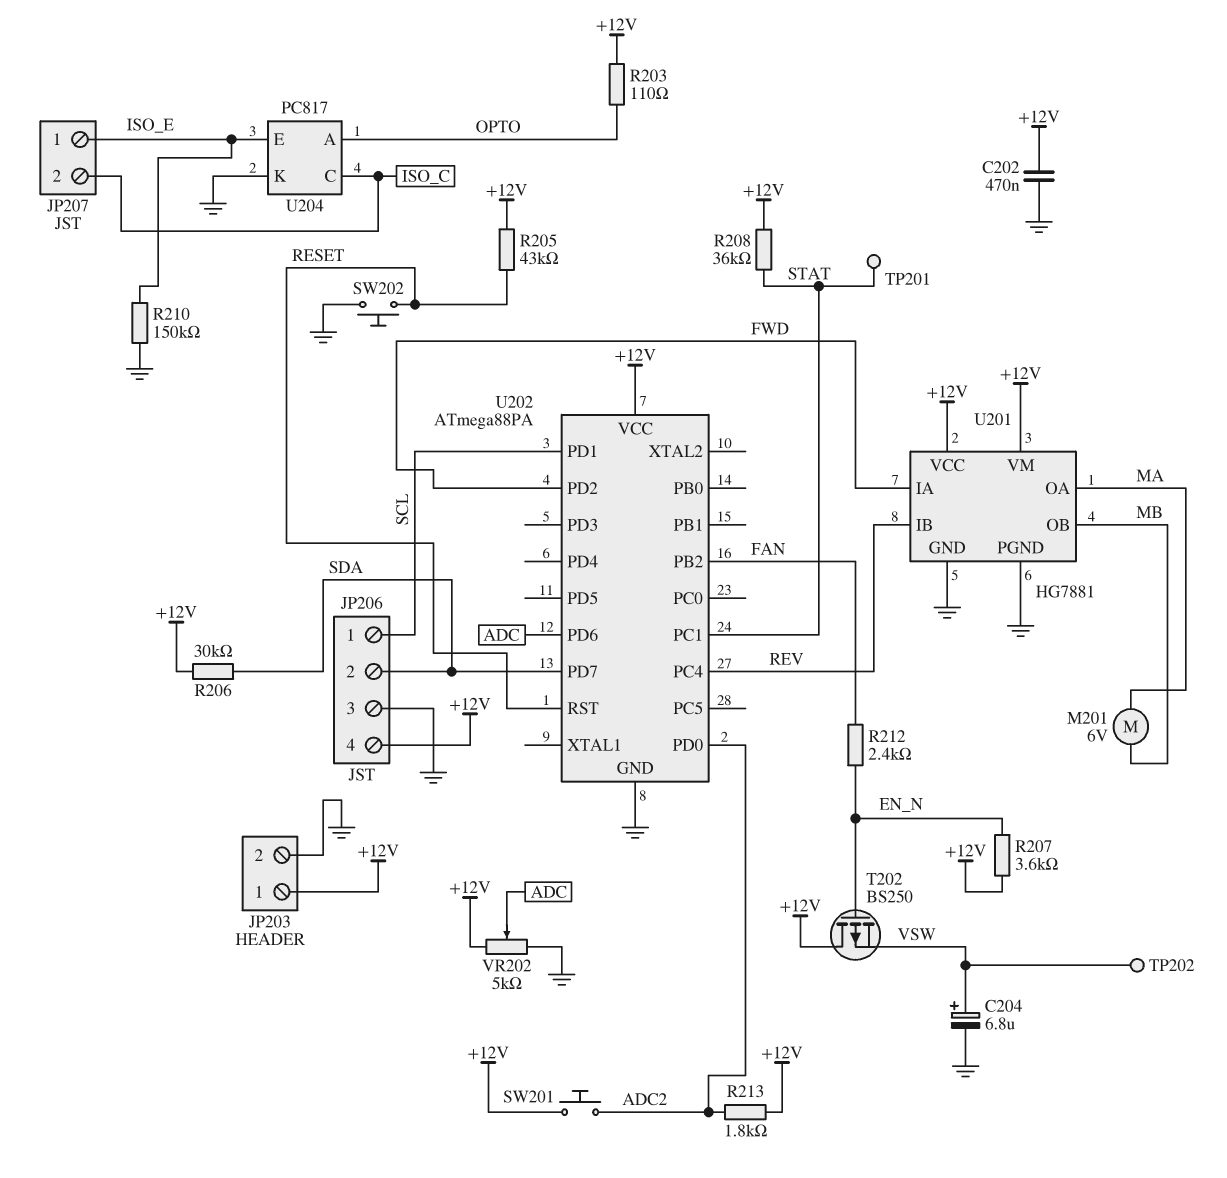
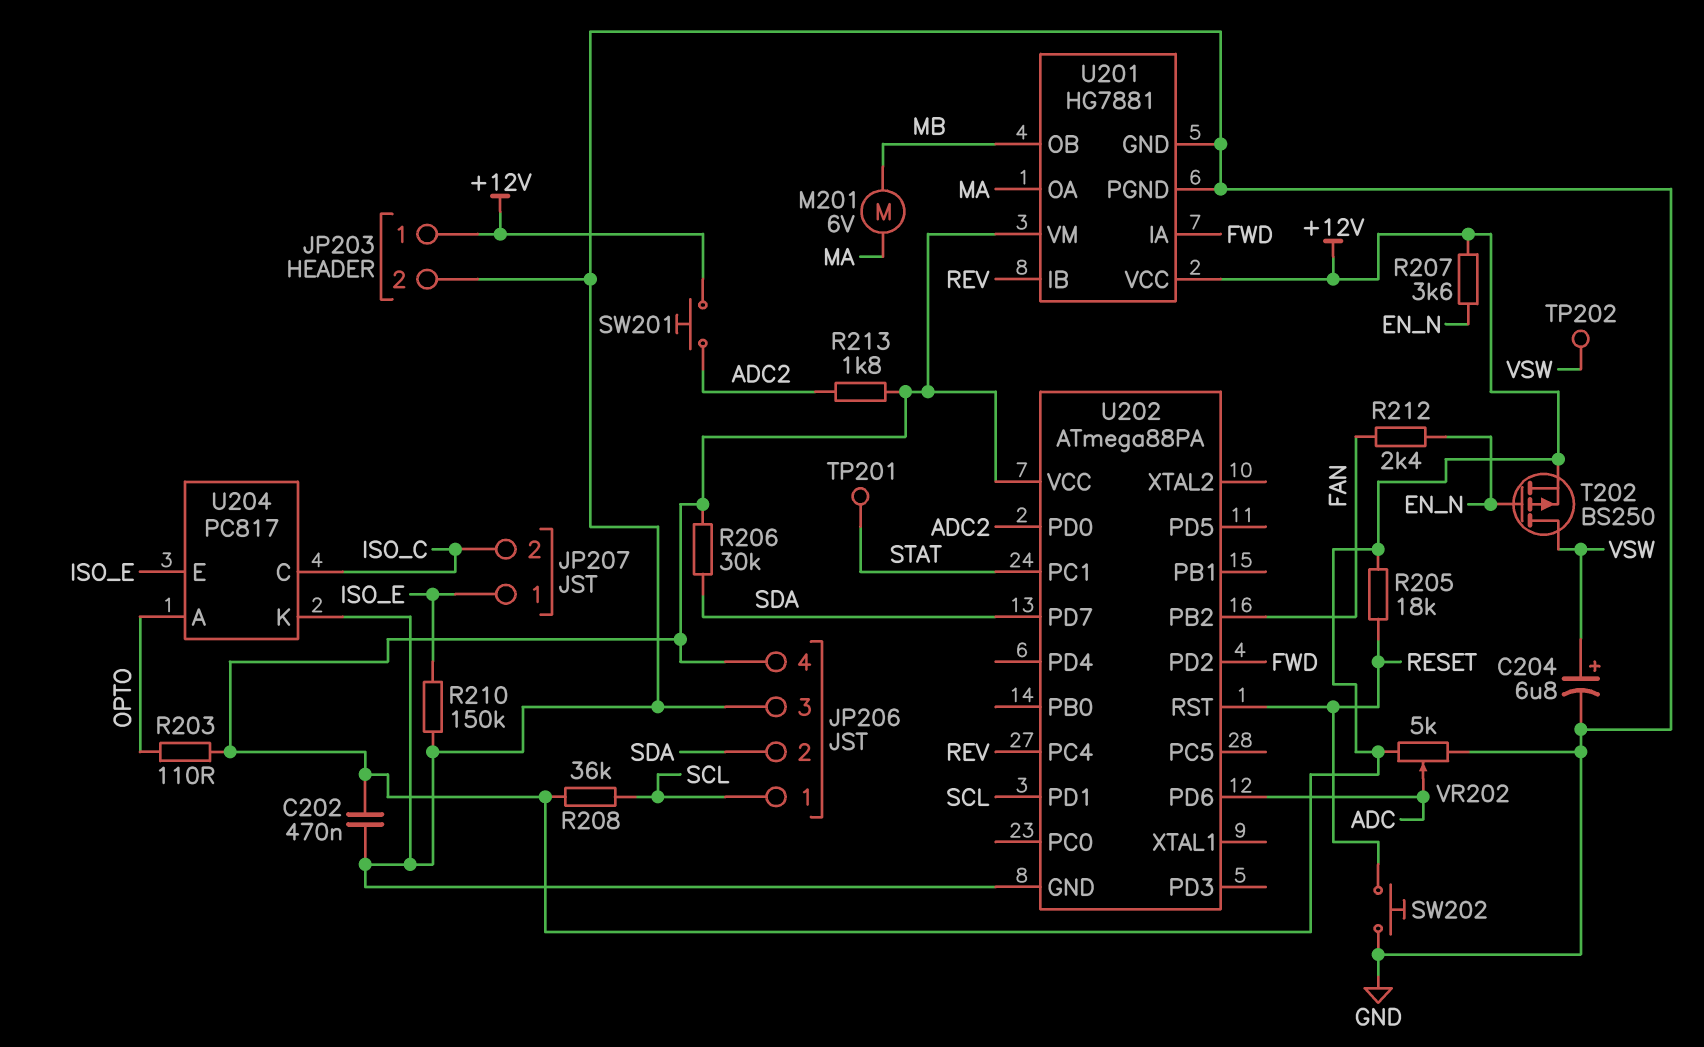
R205: 43k (+12V, RESET) -> 18k (+12V, RESET)
R208: 36k (+12V, STAT) -> 36k (+12V, SCL)
T202: PMOS BS250 (G EN_N, D +12V, S VSW) -> PMOS BS250 (G EN_N, D VSW, S +12V)

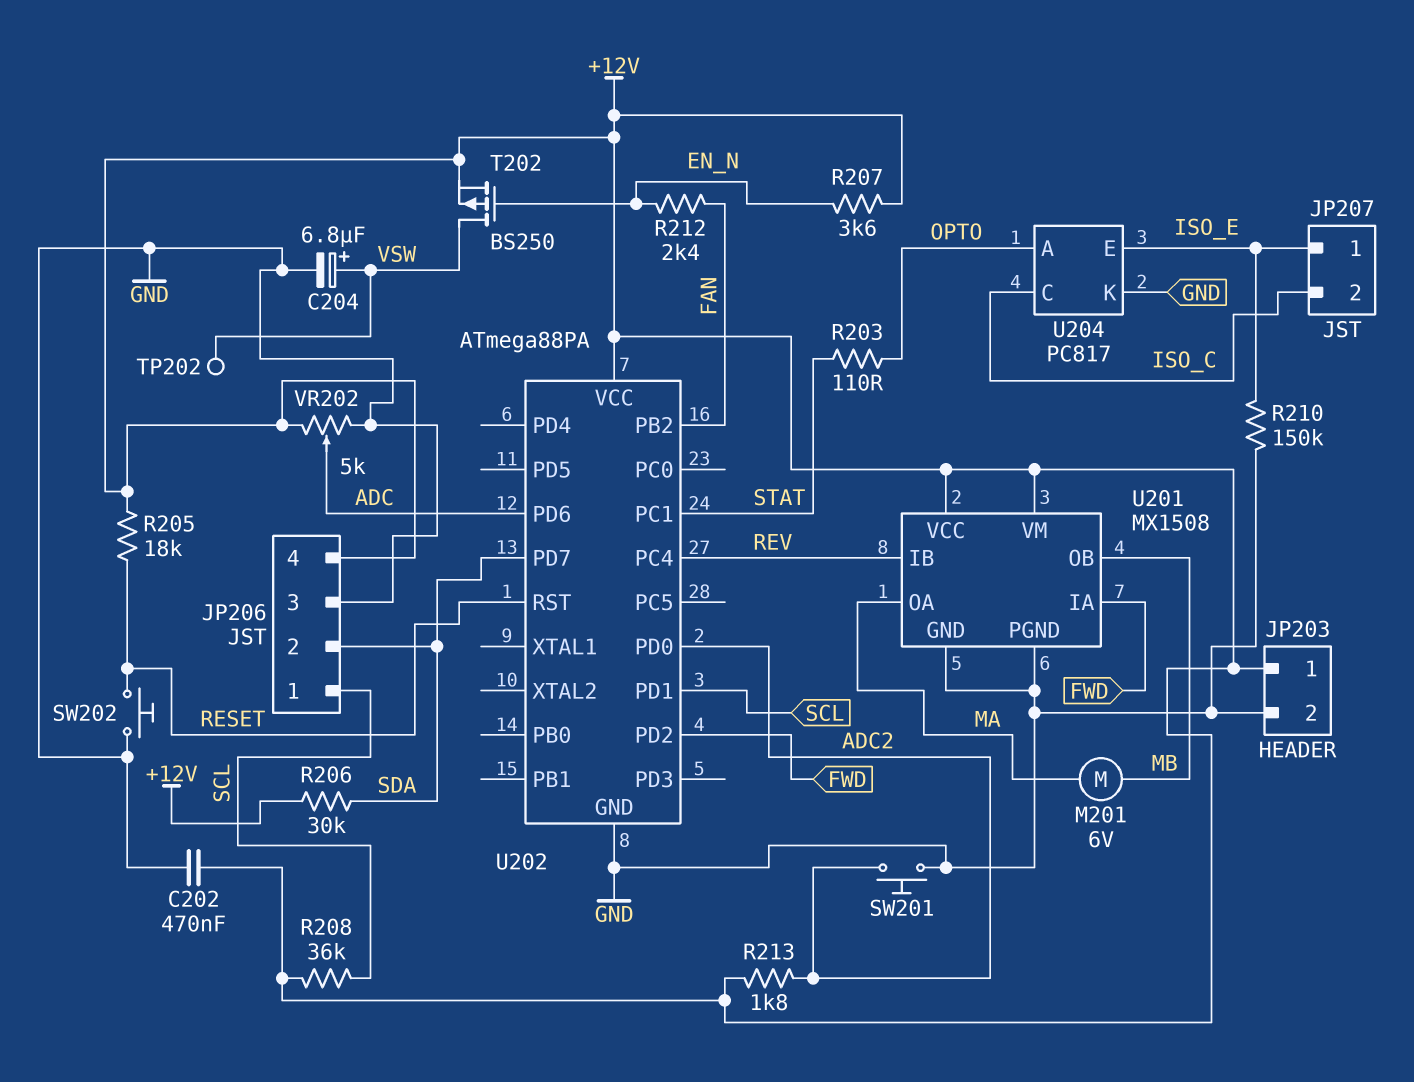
R203: 110 (+12V, OPTO) -> 110 (OPTO, STAT)
SW201: button (+12V, ADC2) -> button (ADC2, GND)
TP201: test point (STAT) -> none
U201: HG7881 -> MX1508

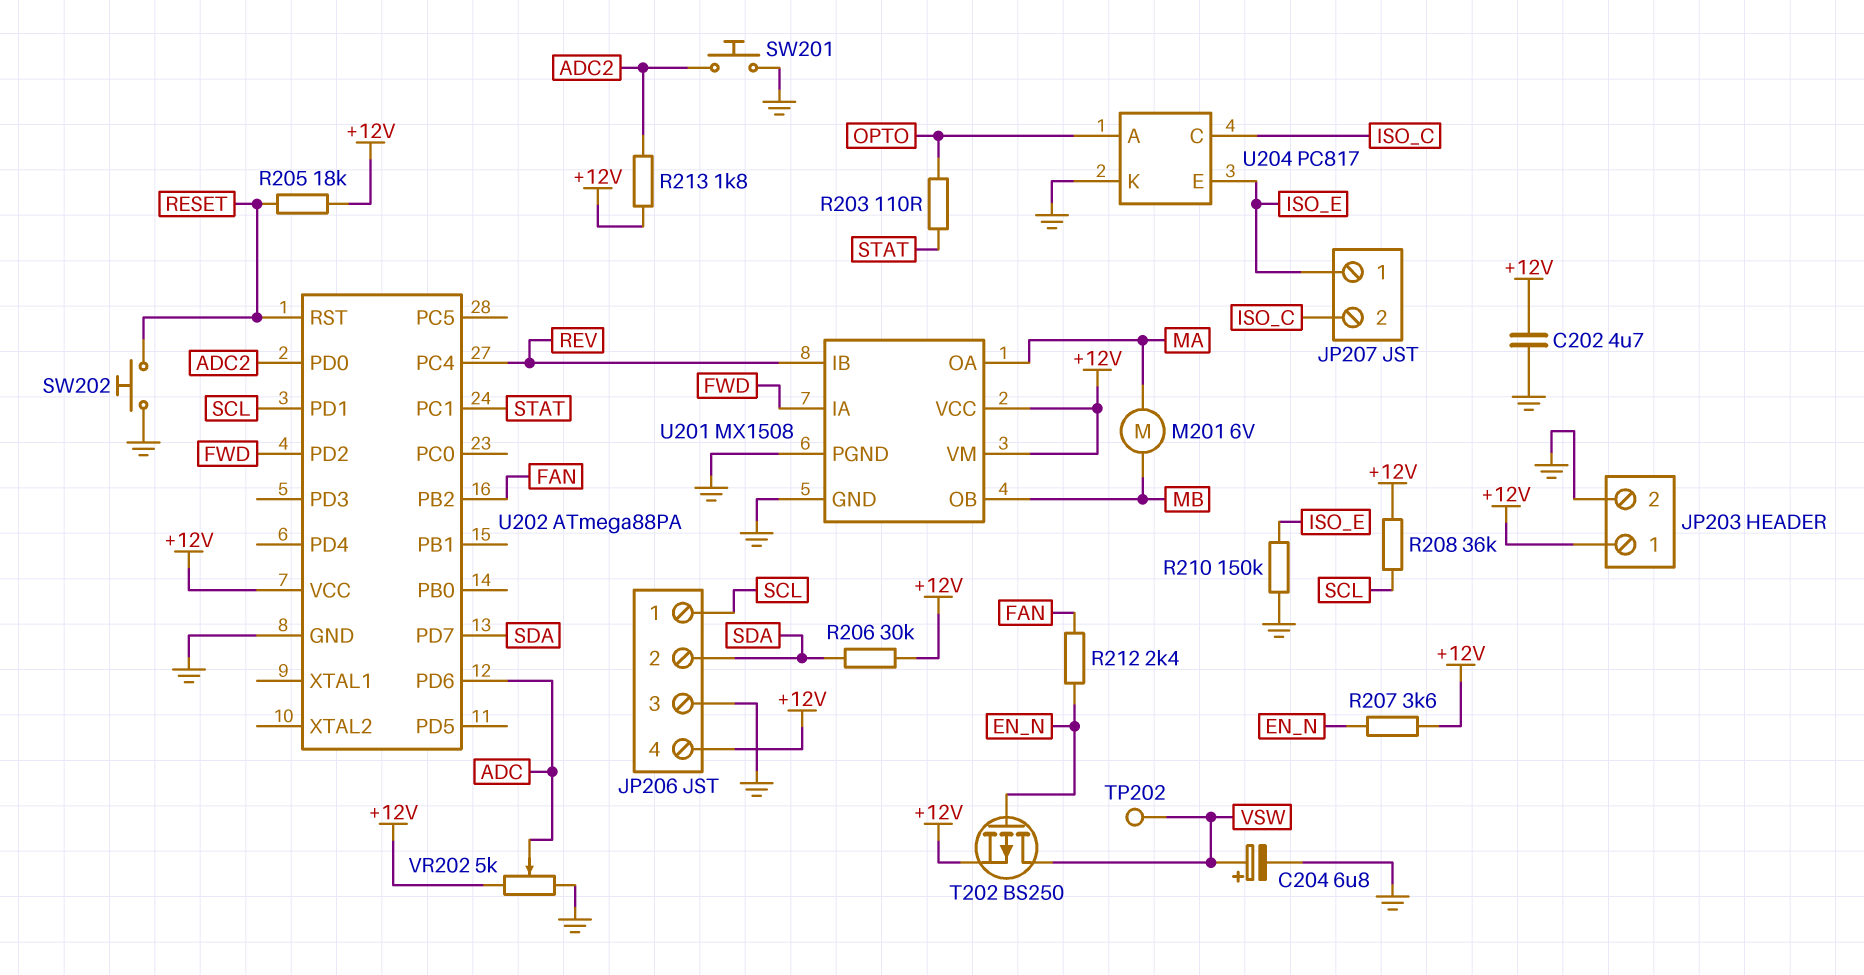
C202: 470nF (+12V, GND) -> 4.7uF (+12V, GND)

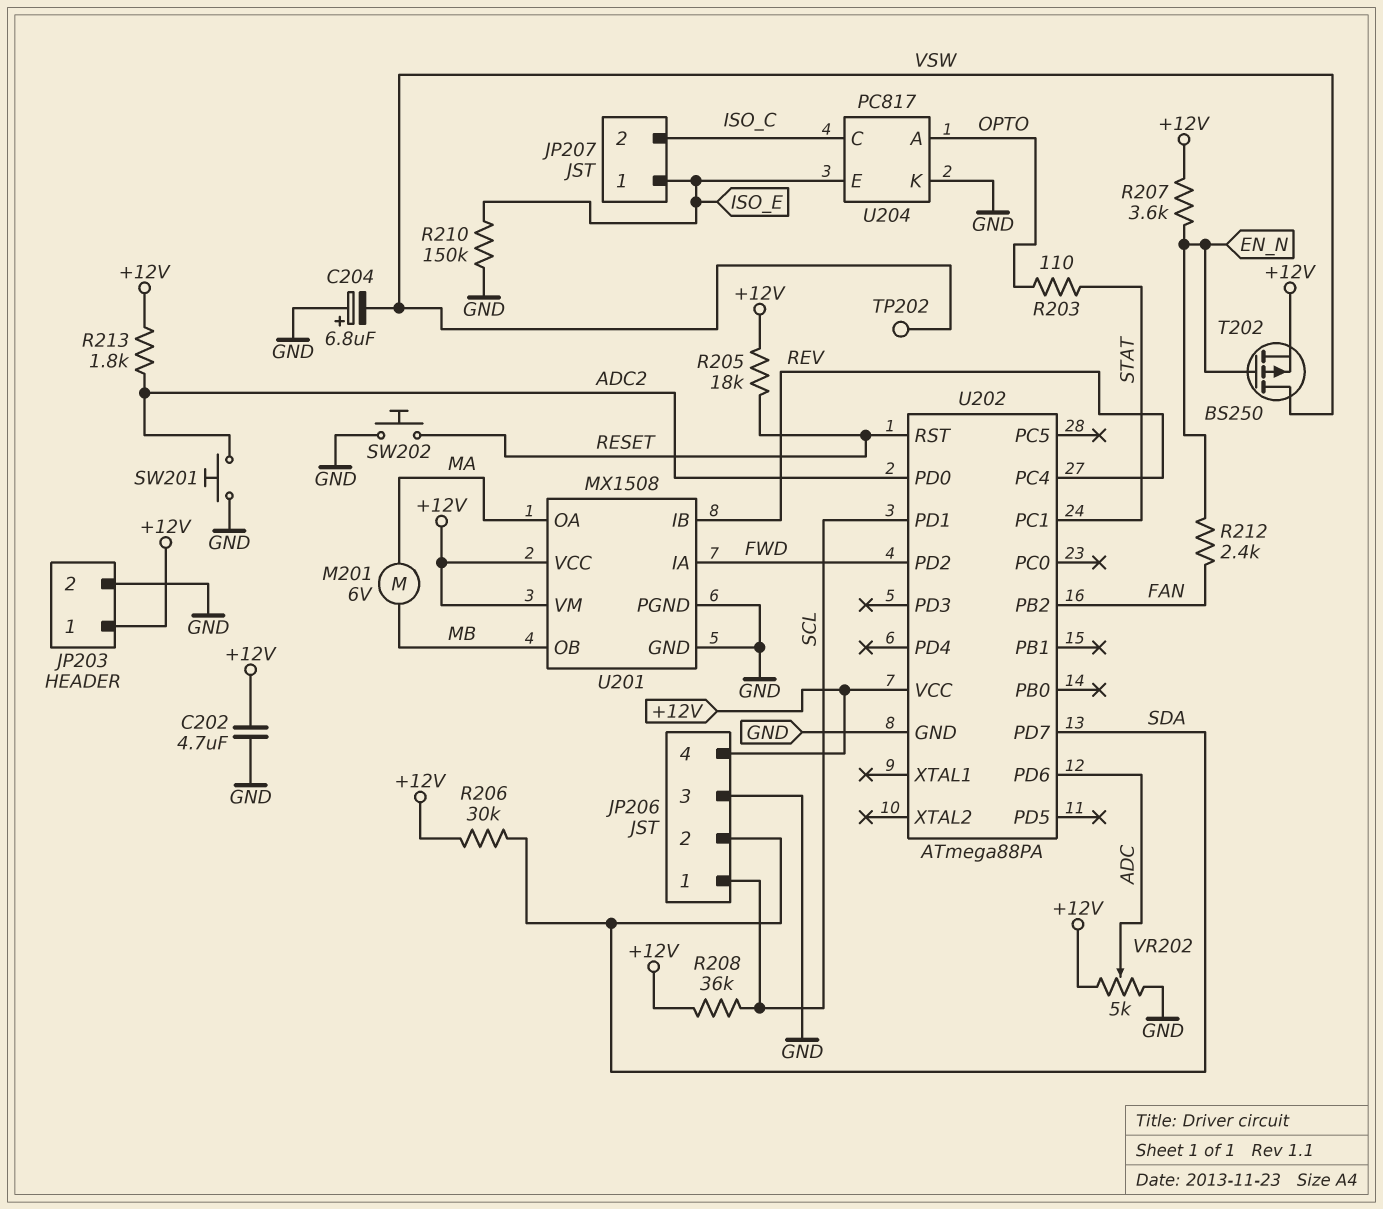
C204: 6.8uF (plus VSW, minus GND) -> 6.8uF (plus GND, minus VSW)

